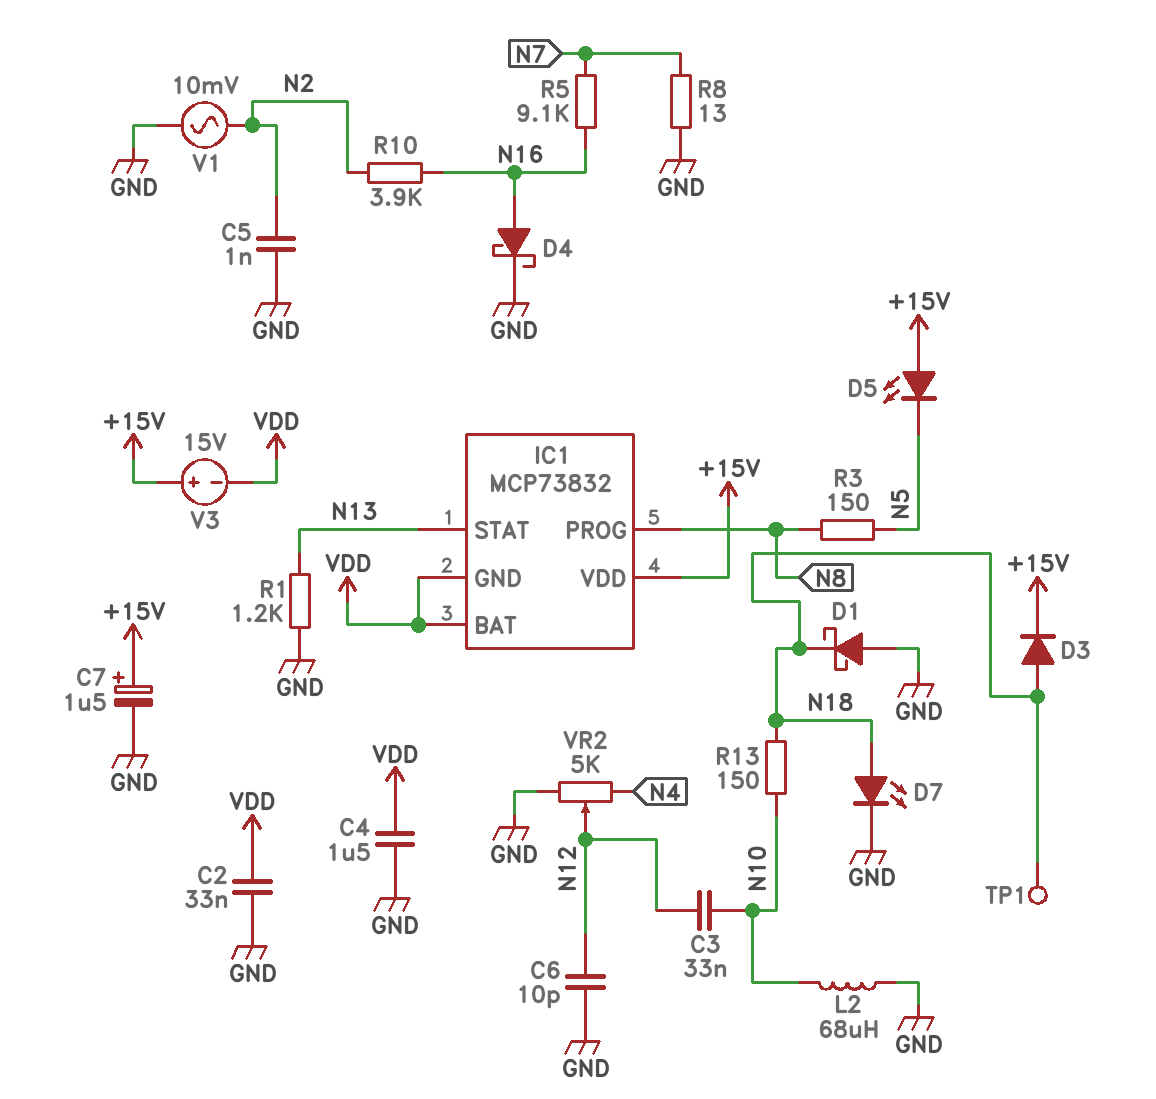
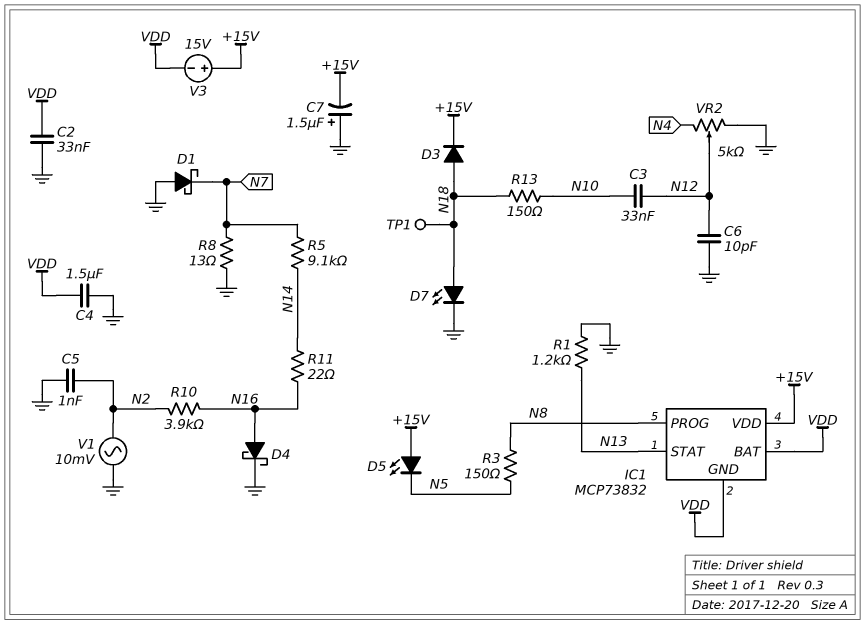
C7: 1.5uF (plus +15V, minus GND) -> 1.5uF (plus GND, minus +15V)
D1: schottky (A GND, K N18) -> schottky (A GND, K N7)
L2: 68uH (GND, N10) -> none
R5: 9.1k (N7, N16) -> 9.1k (N7, N14)
R11: none -> 22 (N14, N16)

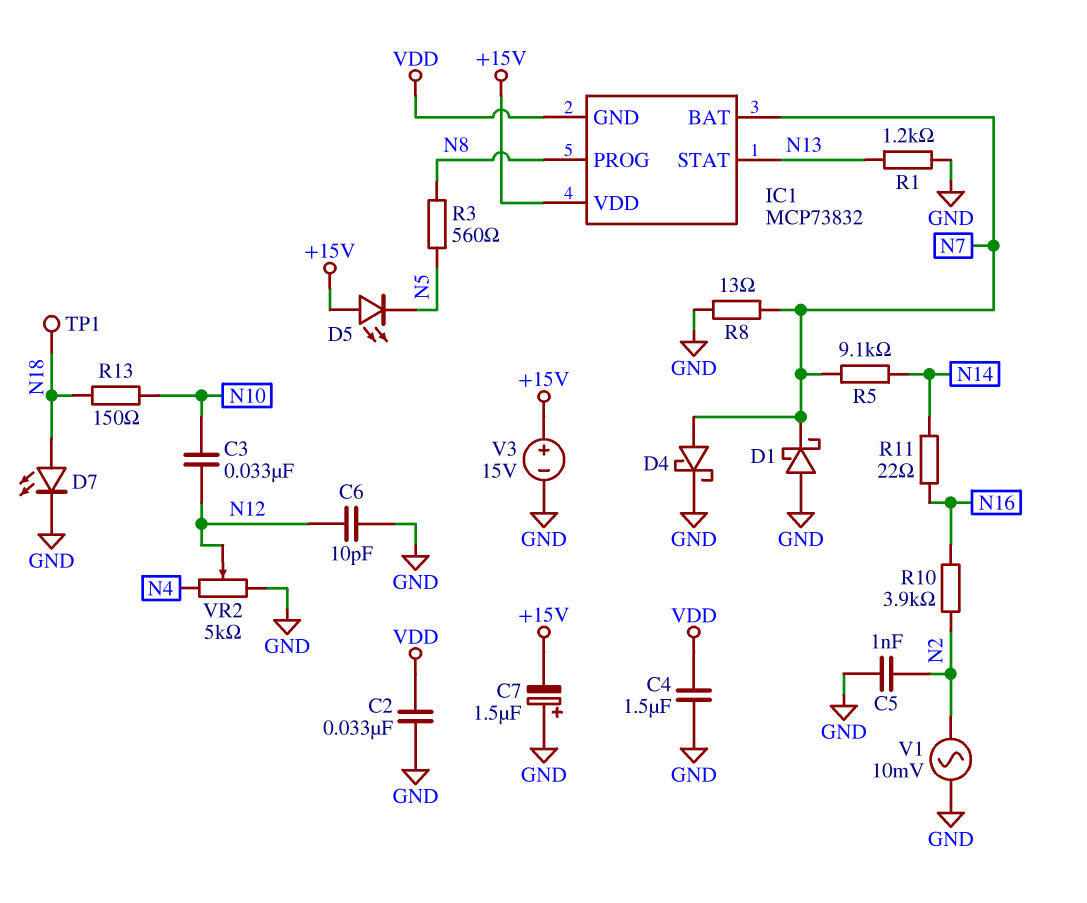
D3: diode (A N18, K +15V) -> none
D4: schottky (A N16, K GND) -> schottky (A N7, K GND)
IC1 pin BAT: VDD -> N7
R3: 150 (N5, N8) -> 560 (N5, N8)
V3: 15V (plus +15V, minus VDD) -> 15V (plus +15V, minus GND)

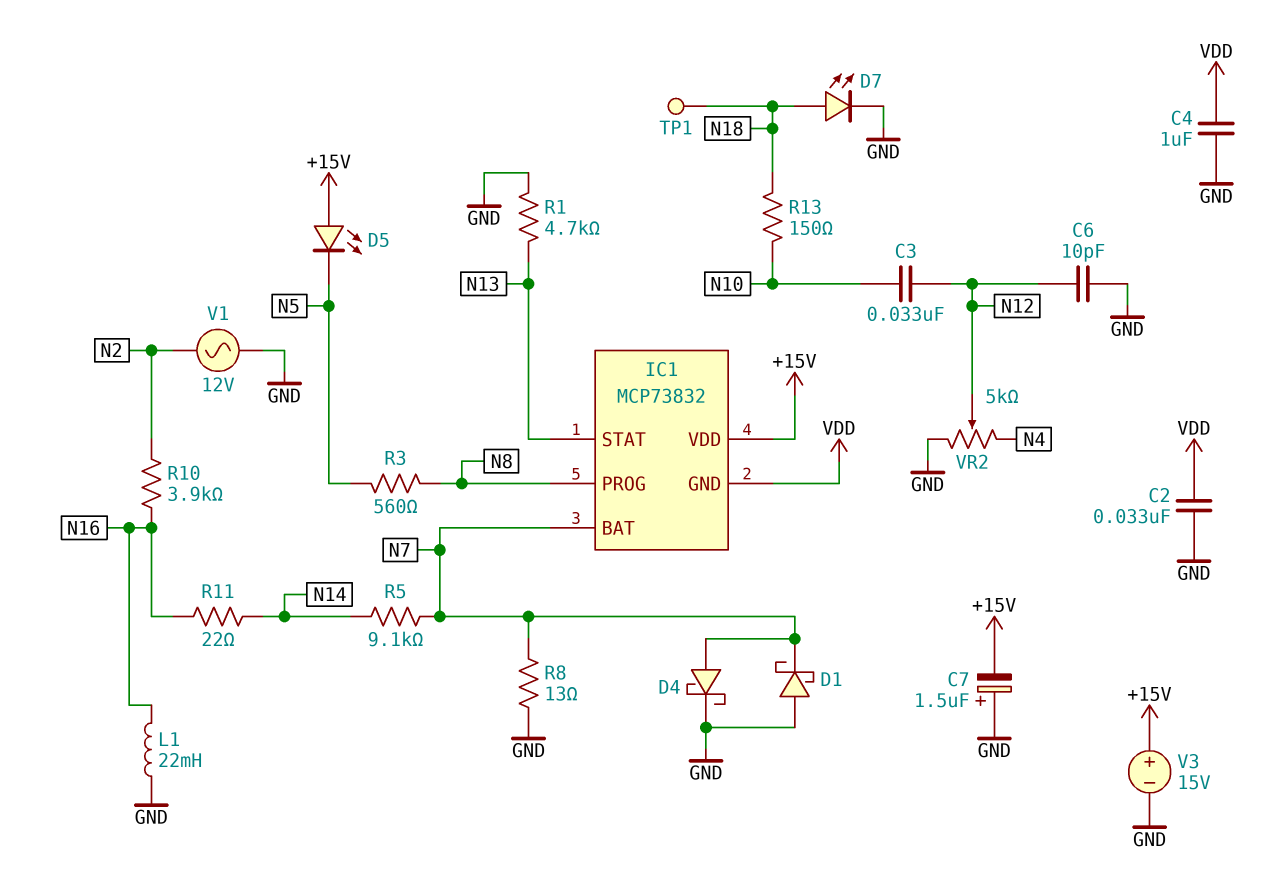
C4: 1.5uF (GND, VDD) -> 1uF (GND, VDD)
C5: 1nF (GND, N2) -> none
L1: none -> 22mH (GND, N16)
R1: 1.2k (GND, N13) -> 4.7k (GND, N13)
V1: AC 10mV (GND, N2) -> AC 12V (GND, N2)

